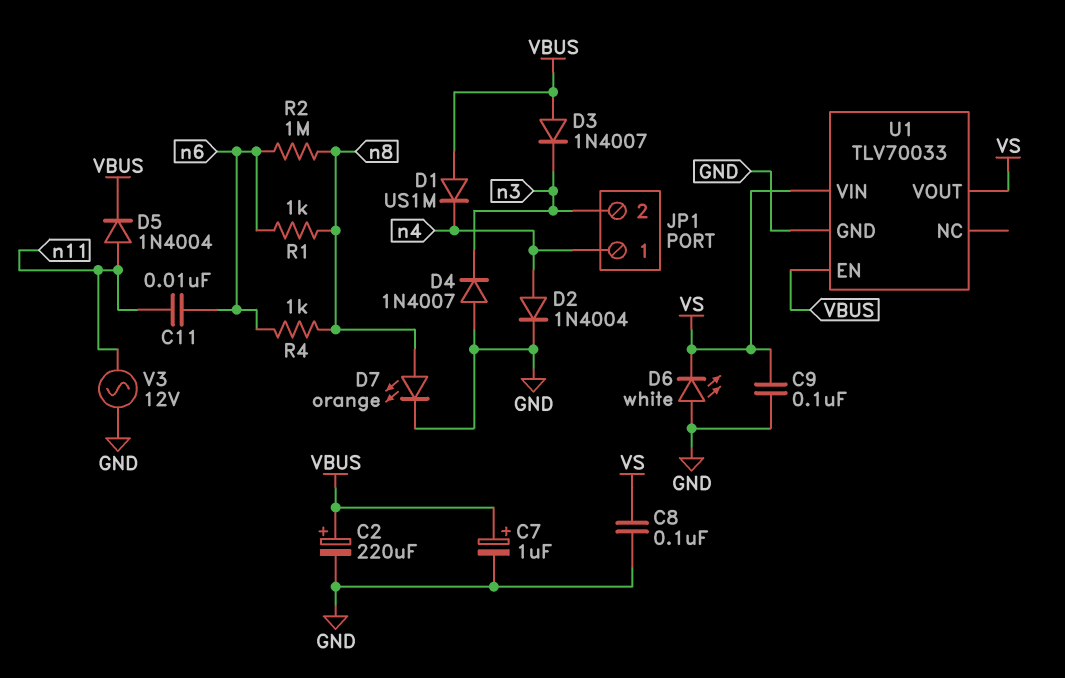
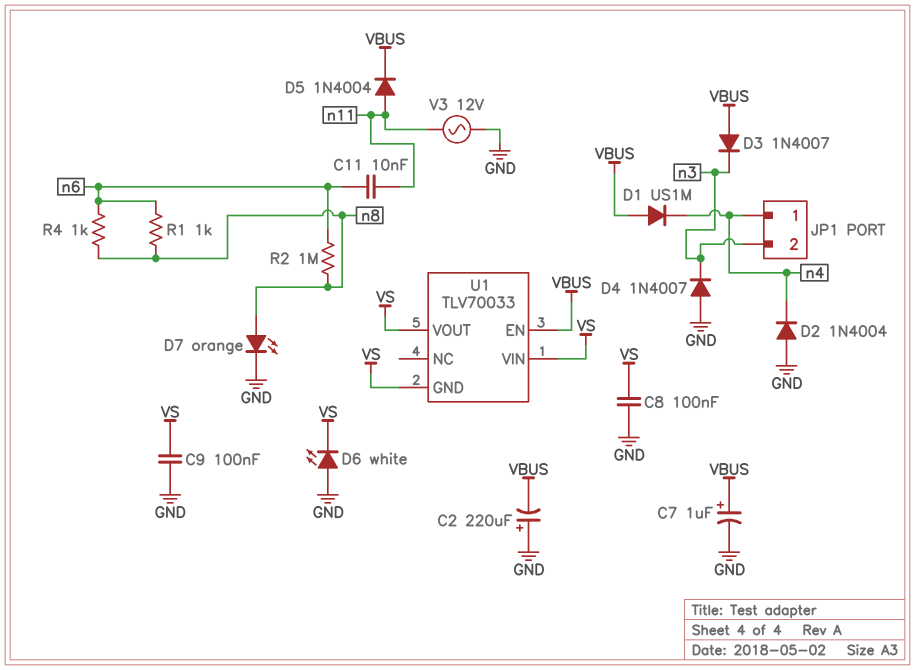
C2: 220uF (plus VBUS, minus GND) -> 220uF (plus GND, minus VBUS)
D2: diode 1N4004 (A n4, K GND) -> diode 1N4004 (A GND, K n4)
U1 pin GND: GND -> VS

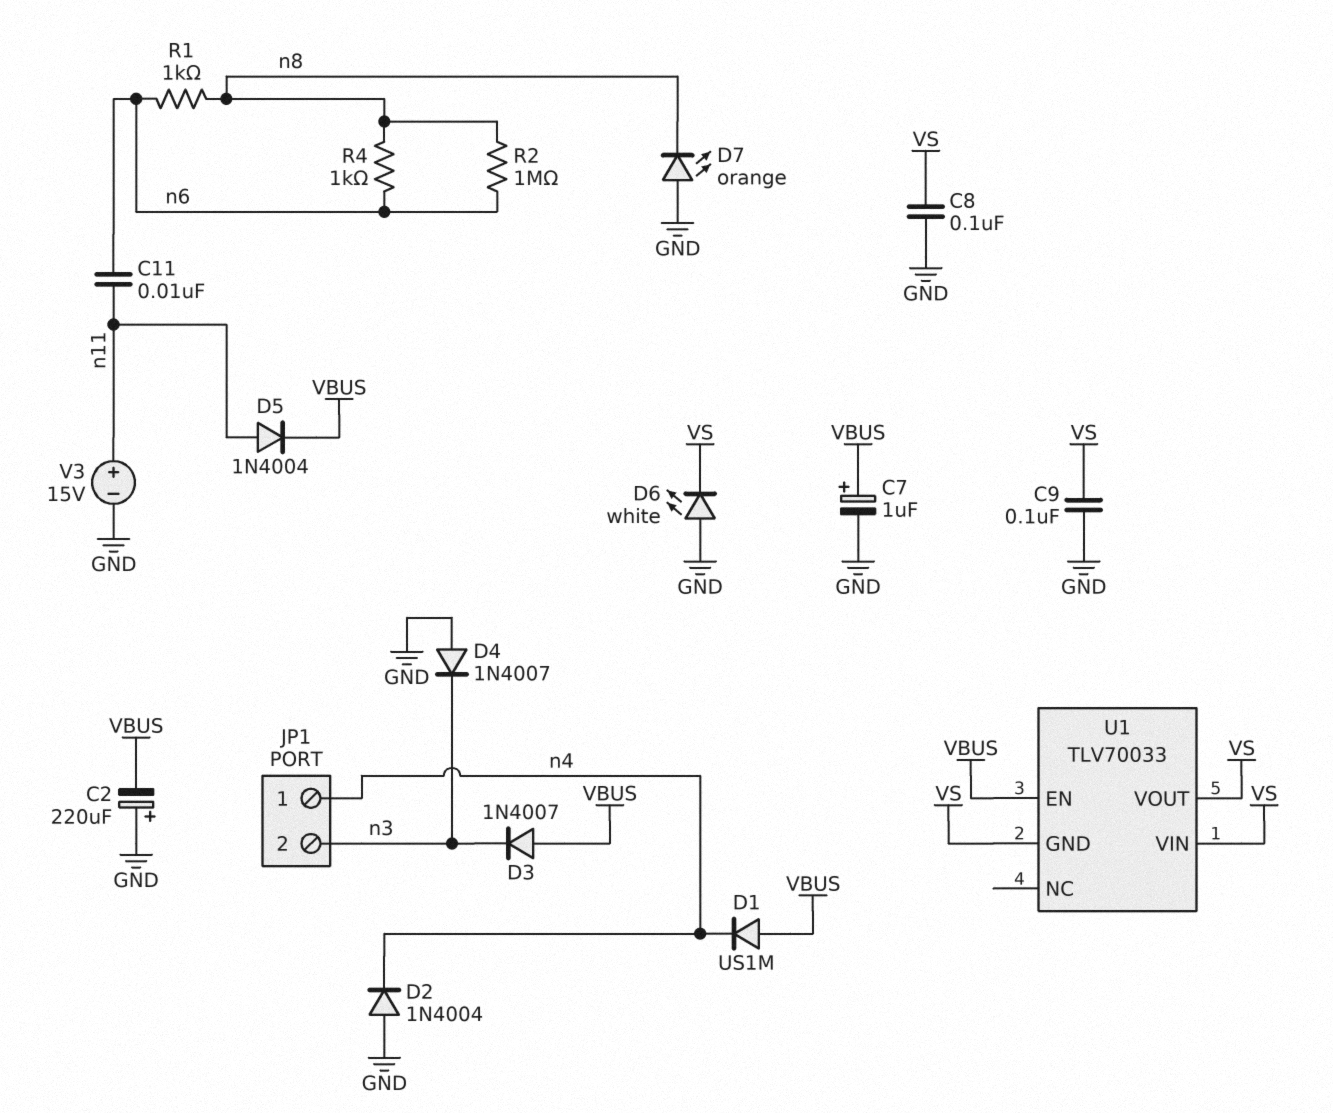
D7: LED orange (A n8, K GND) -> LED orange (A GND, K n8)
V3: AC 12V (GND, n11) -> 15V (plus n11, minus GND)

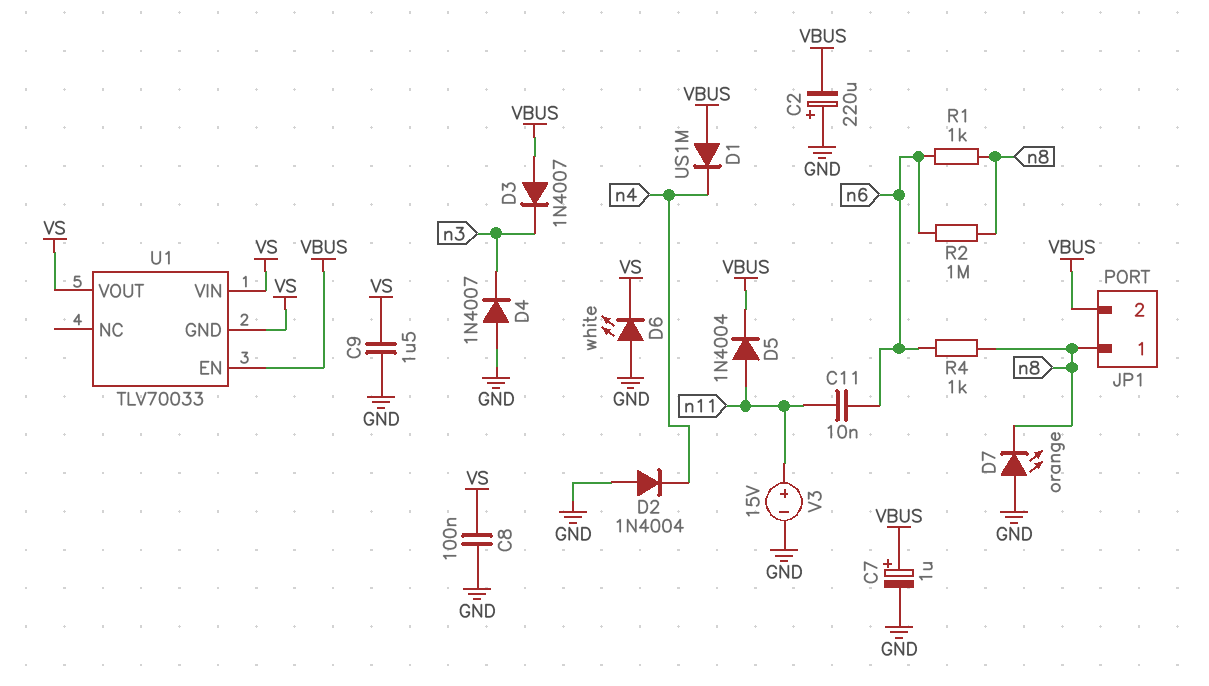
C9: 100nF (GND, VS) -> 1.5uF (GND, VS)
JP1 pin 1: n4 -> n8
JP1 pin 2: n3 -> VBUS

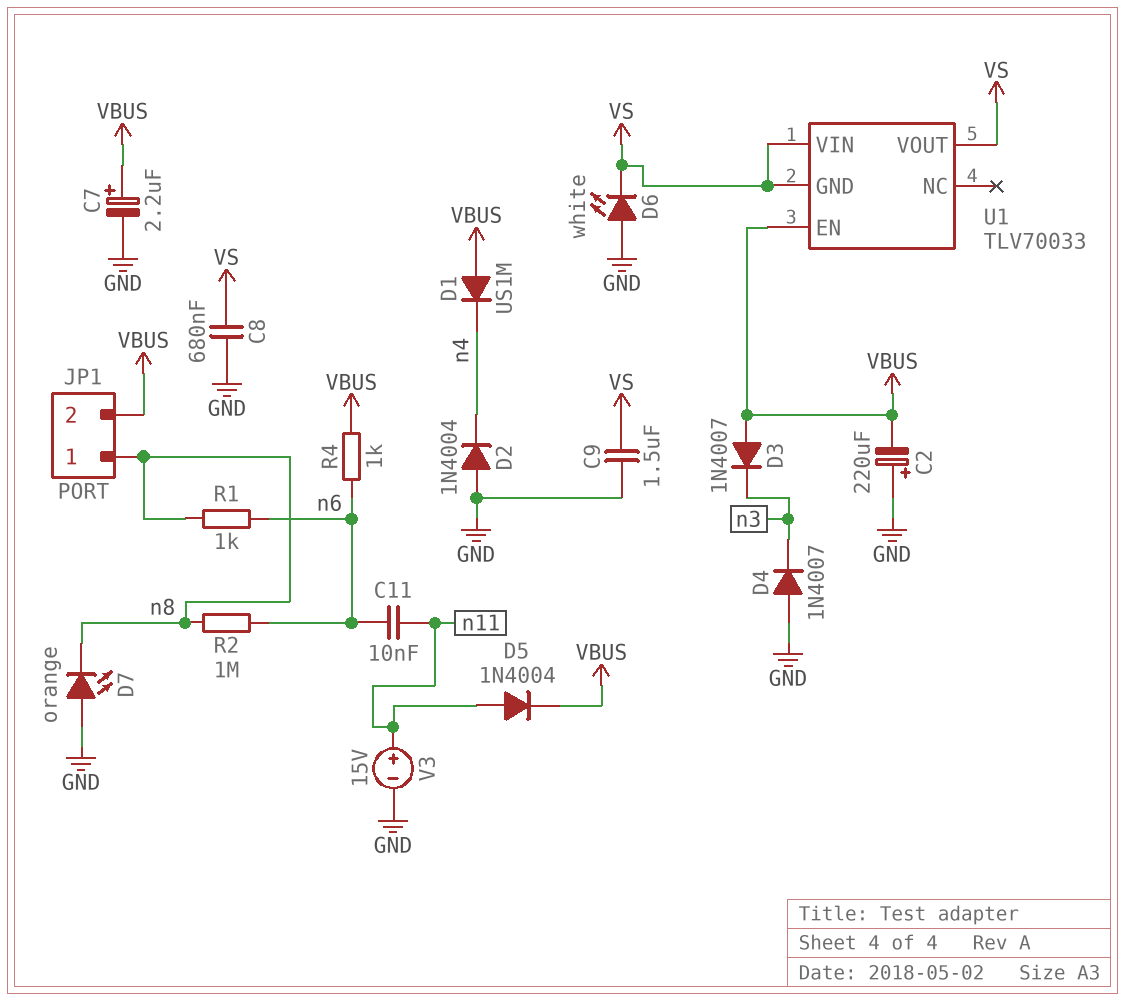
C7: 1uF (plus VBUS, minus GND) -> 2.2uF (plus VBUS, minus GND)
C8: 100nF (GND, VS) -> 680nF (GND, VS)
R4: 1k (n6, n8) -> 1k (VBUS, n6)

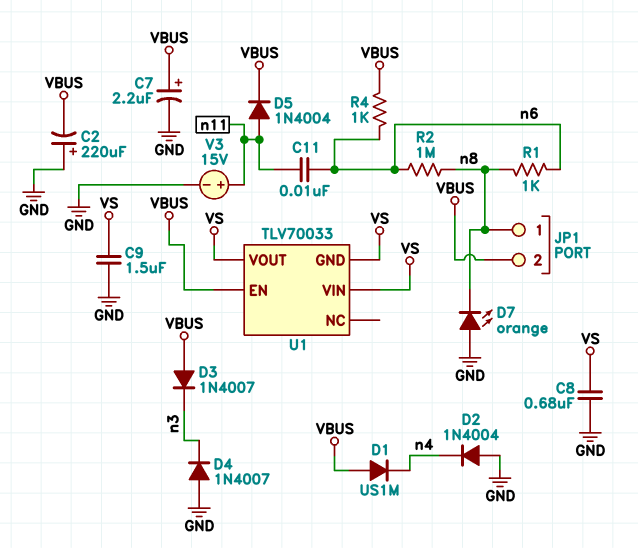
D6: LED white (A GND, K VS) -> none

